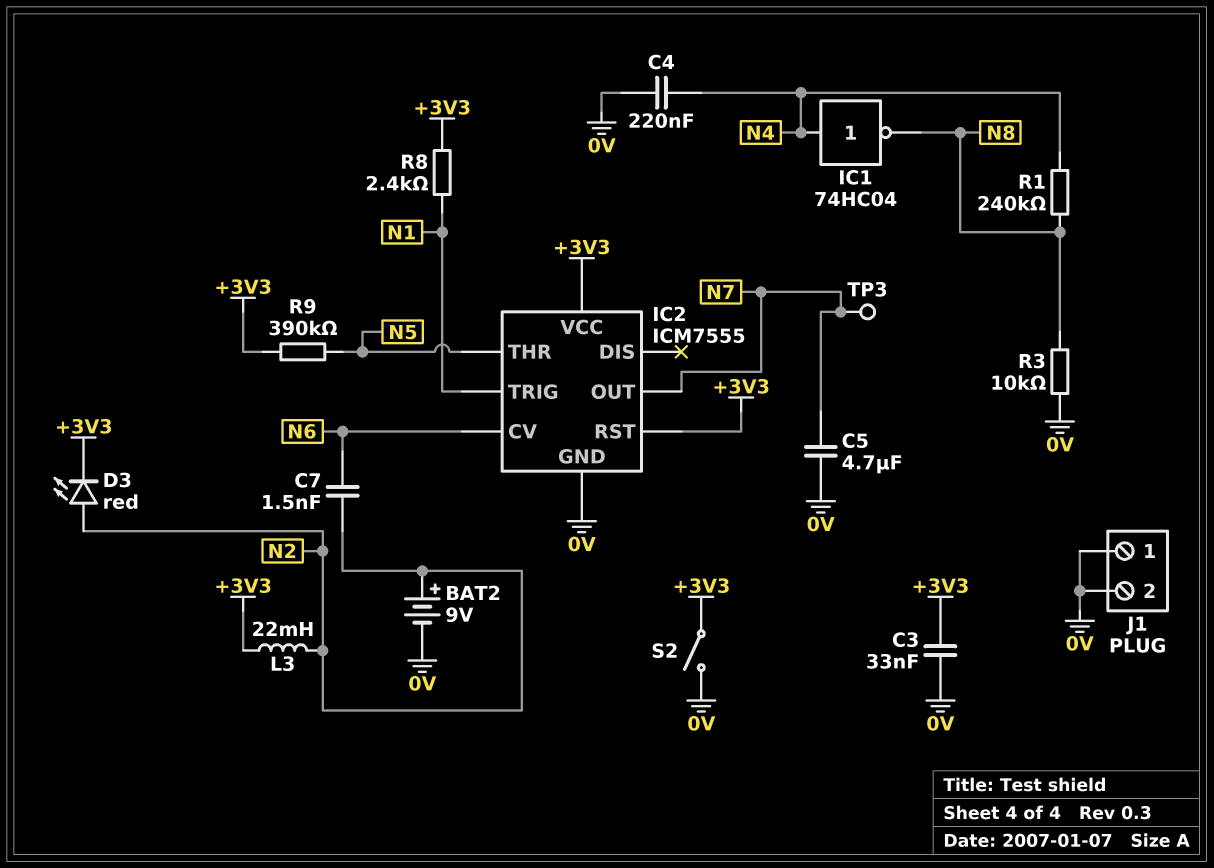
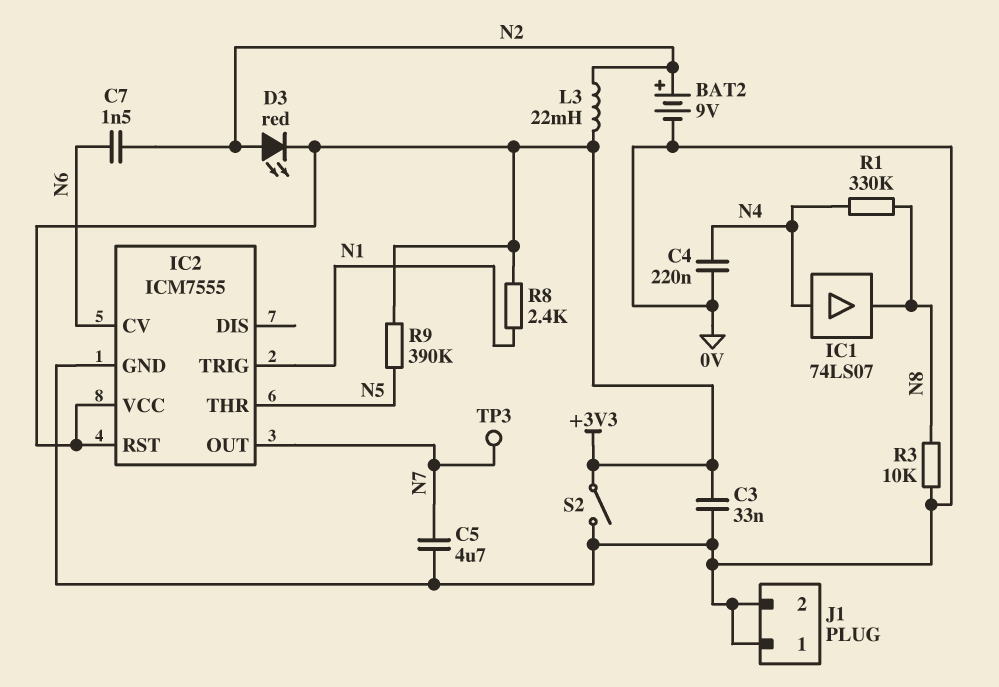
IC1: NOT 74HC04 (in N4, out N8) -> buffer 74LS07 (in N4, out N8)
R1: 240k (N4, N8) -> 330k (N4, N8)

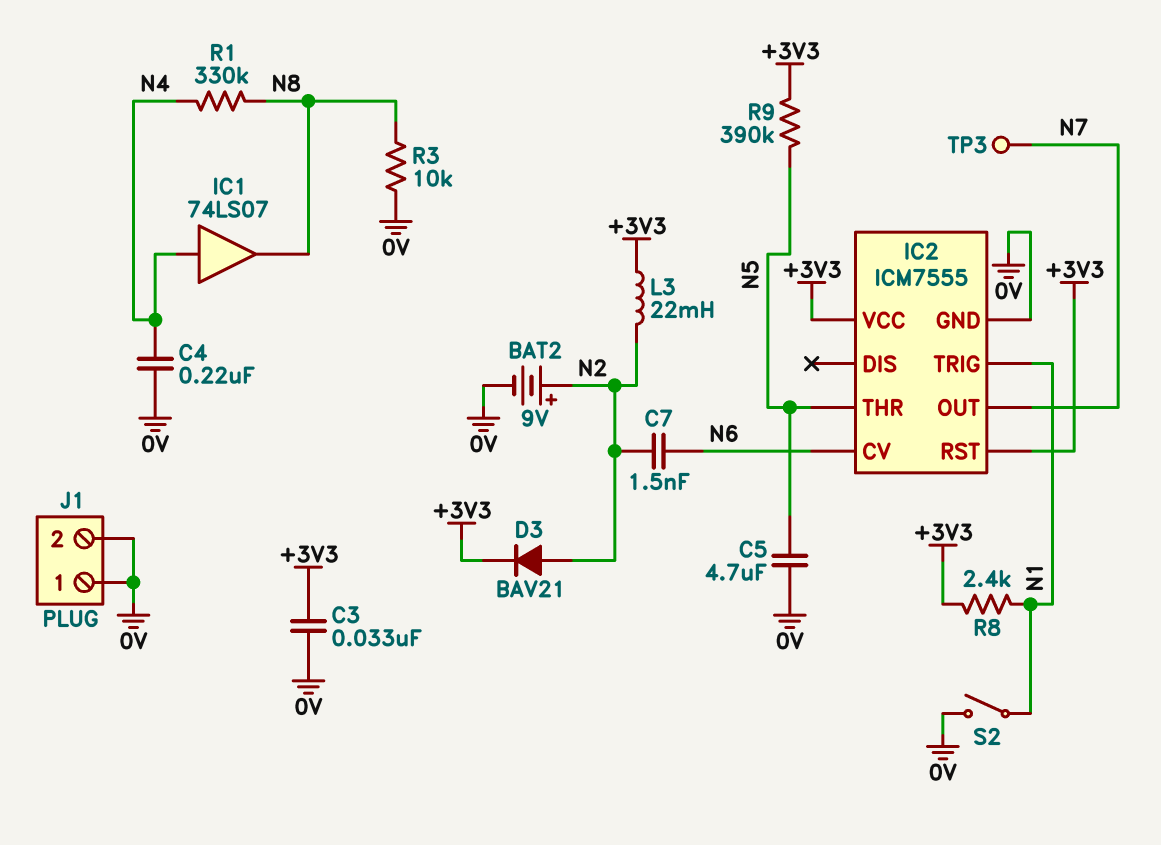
C5: 4.7uF (0V, N7) -> 4.7uF (0V, N5)
D3: LED red (A N2, K +3V3) -> diode BAV21 (A N2, K +3V3)
S2: switch (+3V3, 0V) -> switch (0V, N1)

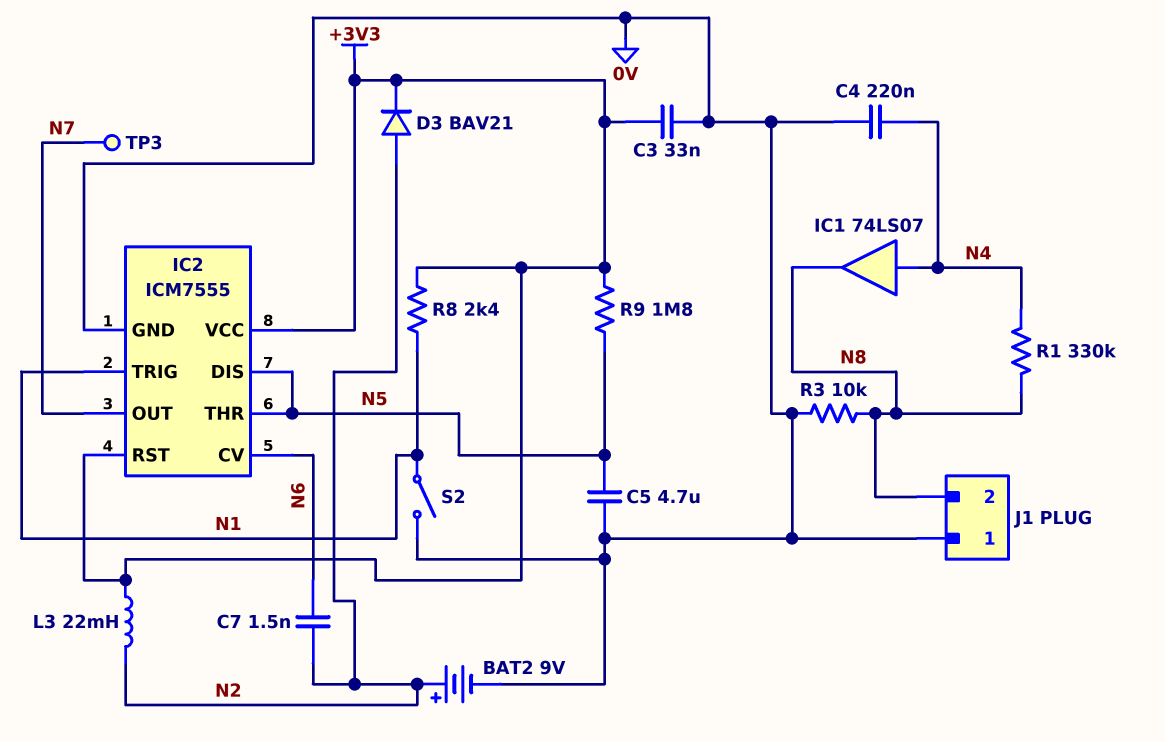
IC2 pin DIS: none -> N5
J1 pin 2: 0V -> N8
R9: 390k (+3V3, N5) -> 1.8M (+3V3, N5)

